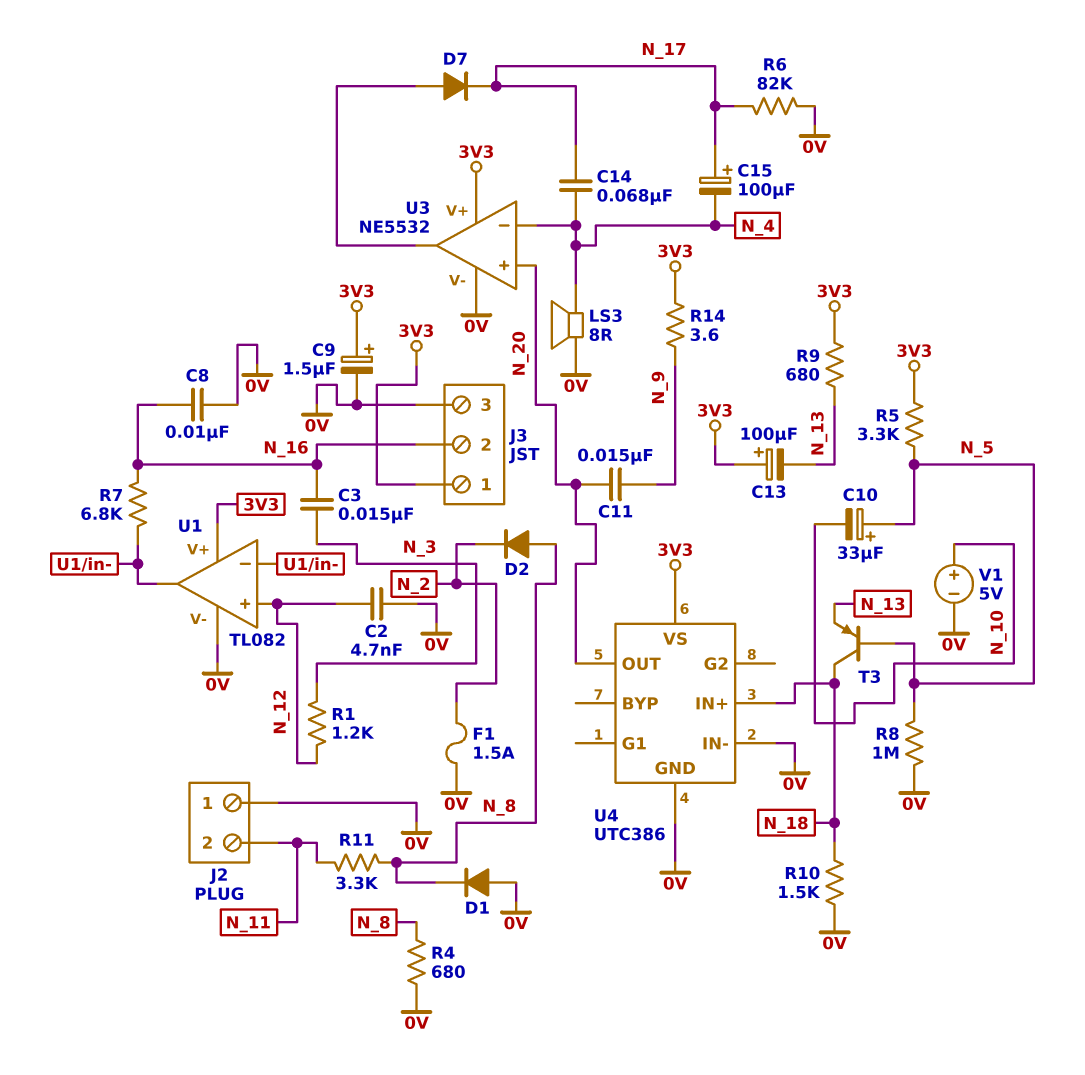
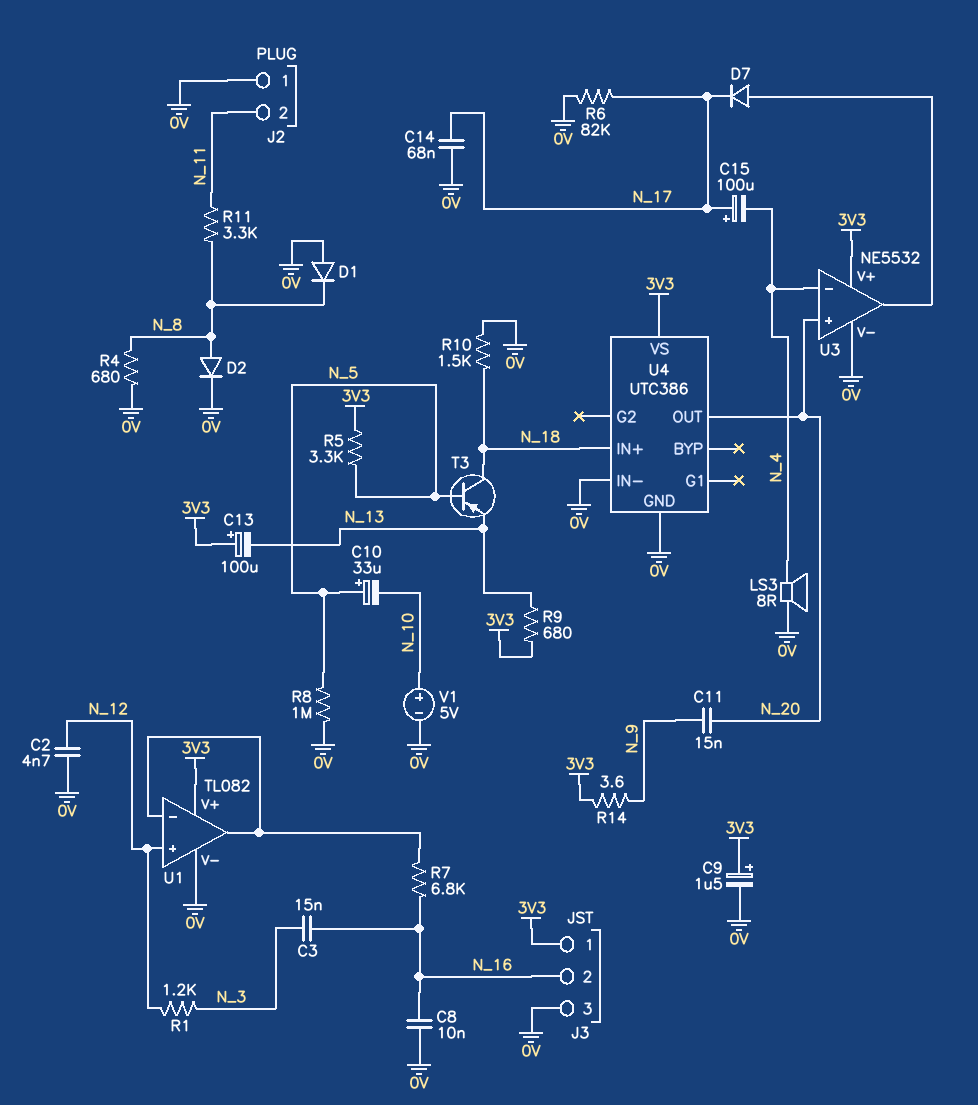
C14: 68nF (N_4, N_17) -> 68nF (0V, N_17)
D2: diode (A N_8, K N_2) -> diode (A N_8, K 0V)
F1: 1.5A (0V, N_2) -> none

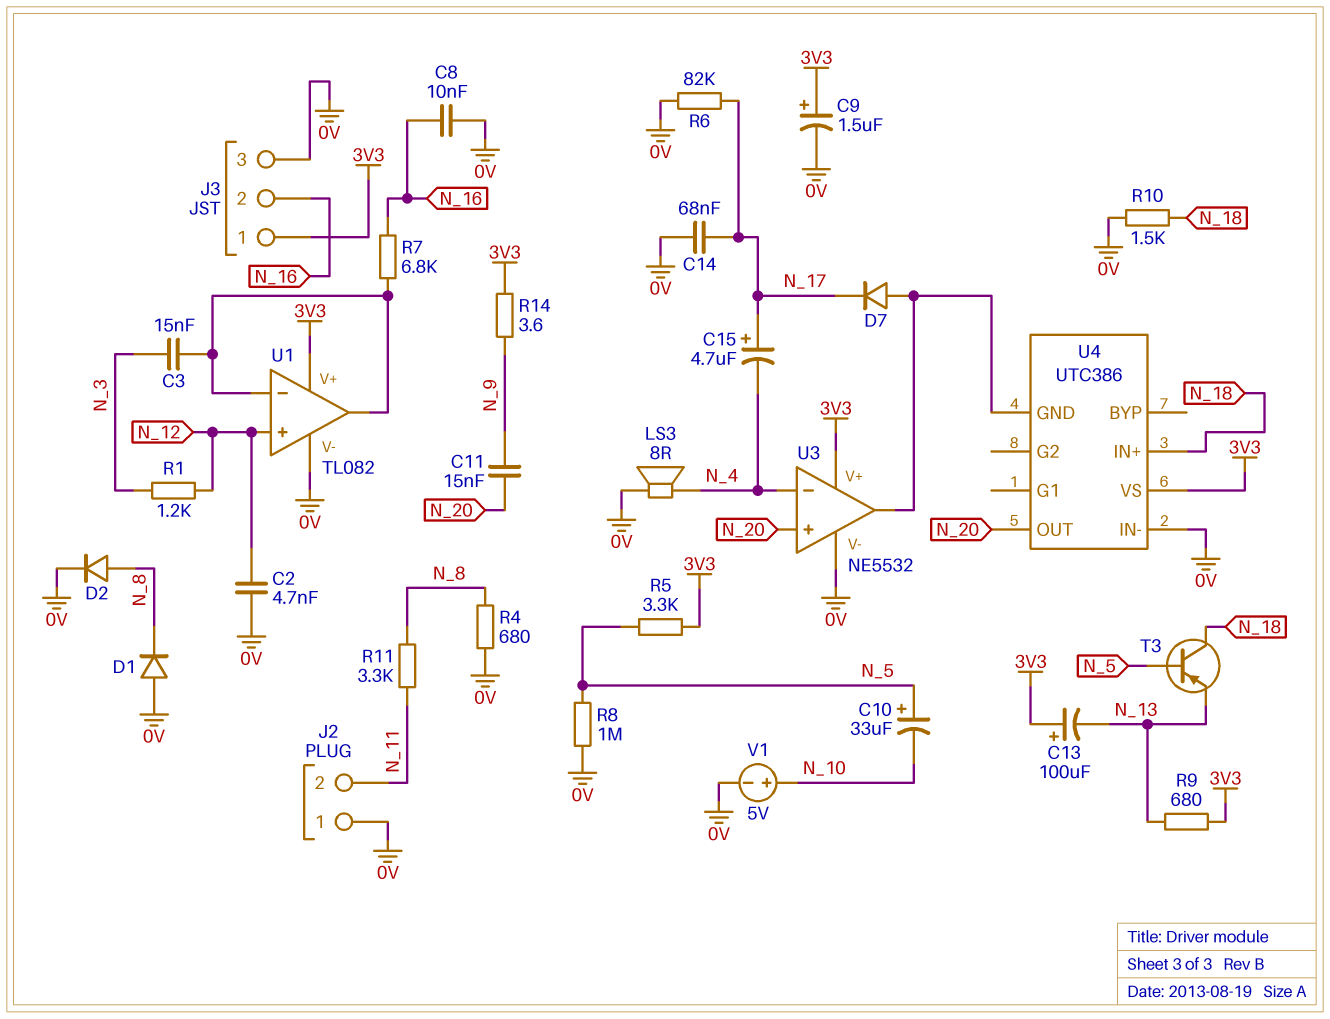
C3: 15nF (N_3, N_16) -> 15nF (N_3, U1/in-)
C15: 100uF (plus N_17, minus N_4) -> 4.7uF (plus N_17, minus N_4)
U4 pin GND: 0V -> U3/out

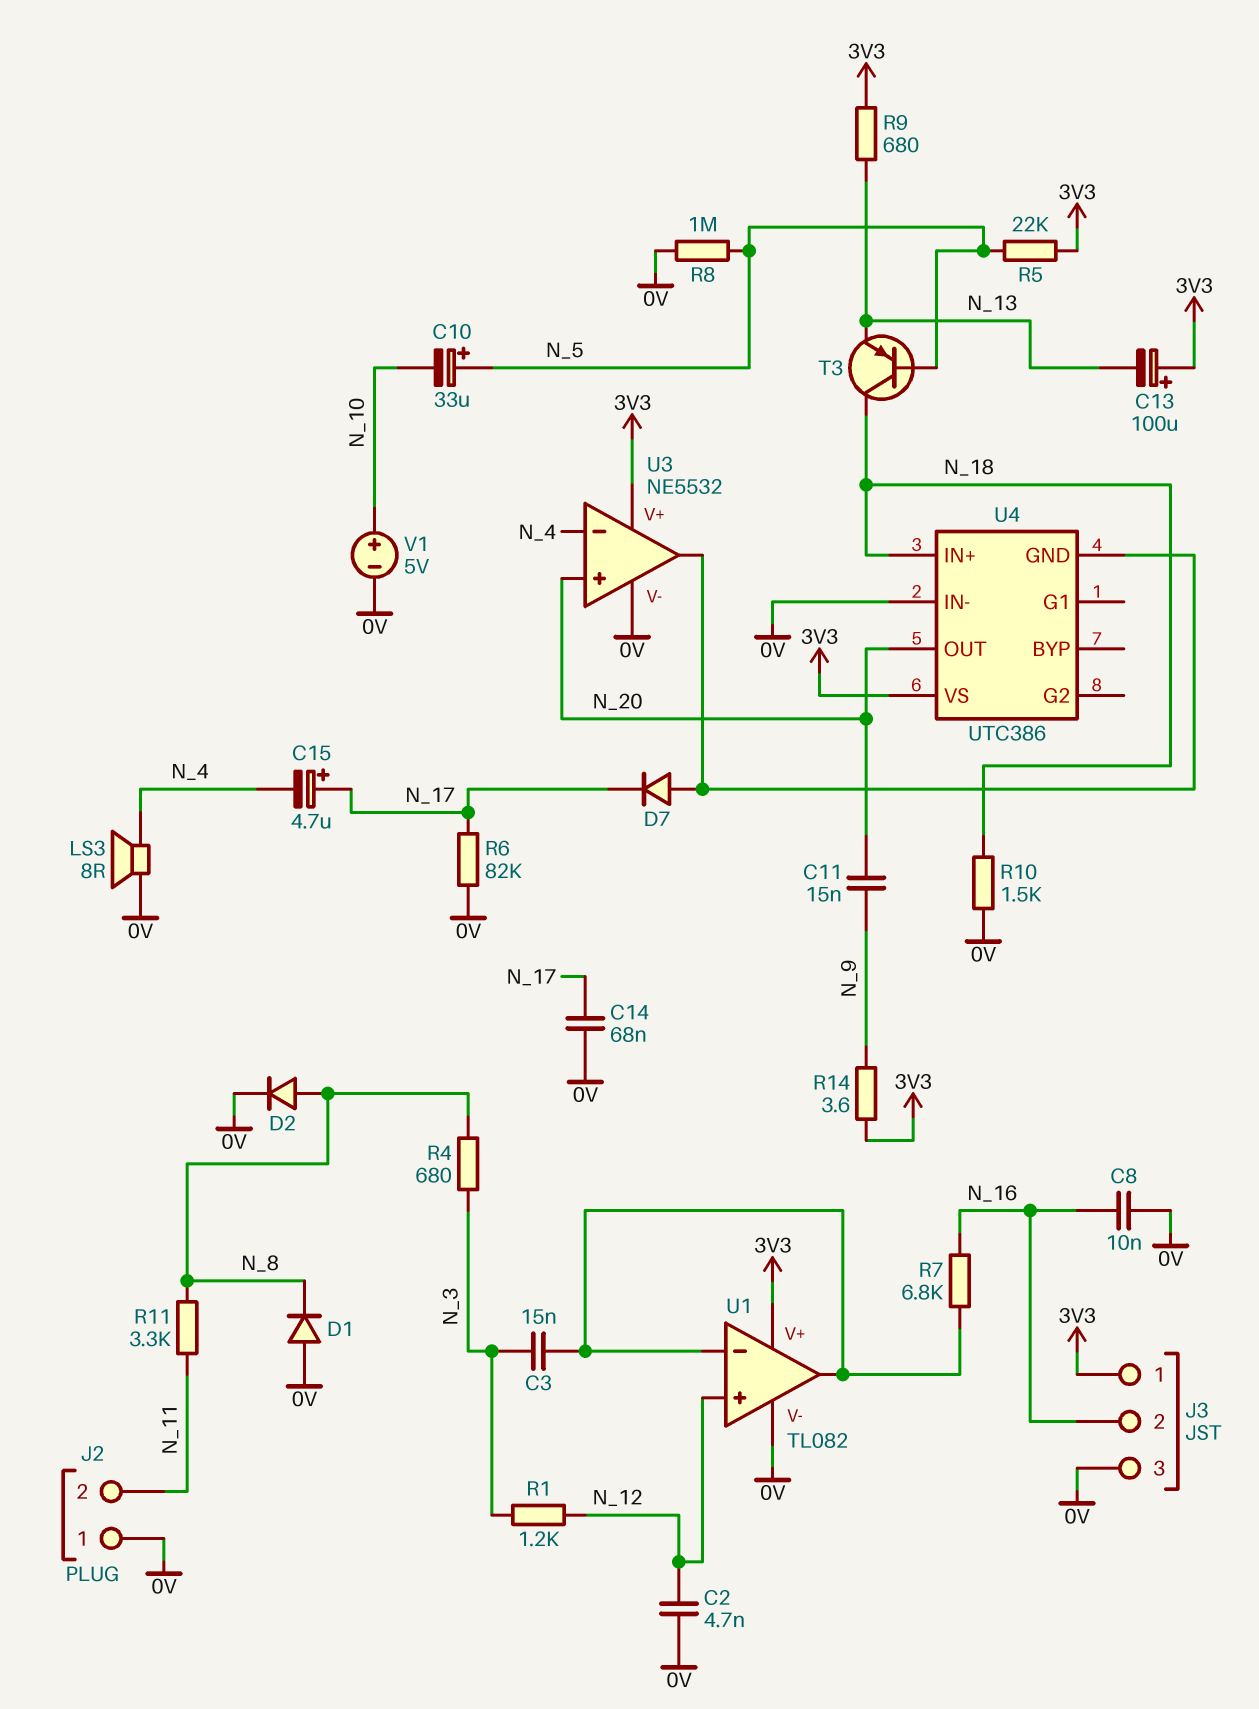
C9: 1.5uF (plus 3V3, minus 0V) -> none
R4: 680 (0V, N_8) -> 680 (N_3, N_8)
R5: 3.3k (3V3, N_5) -> 22k (3V3, N_5)

